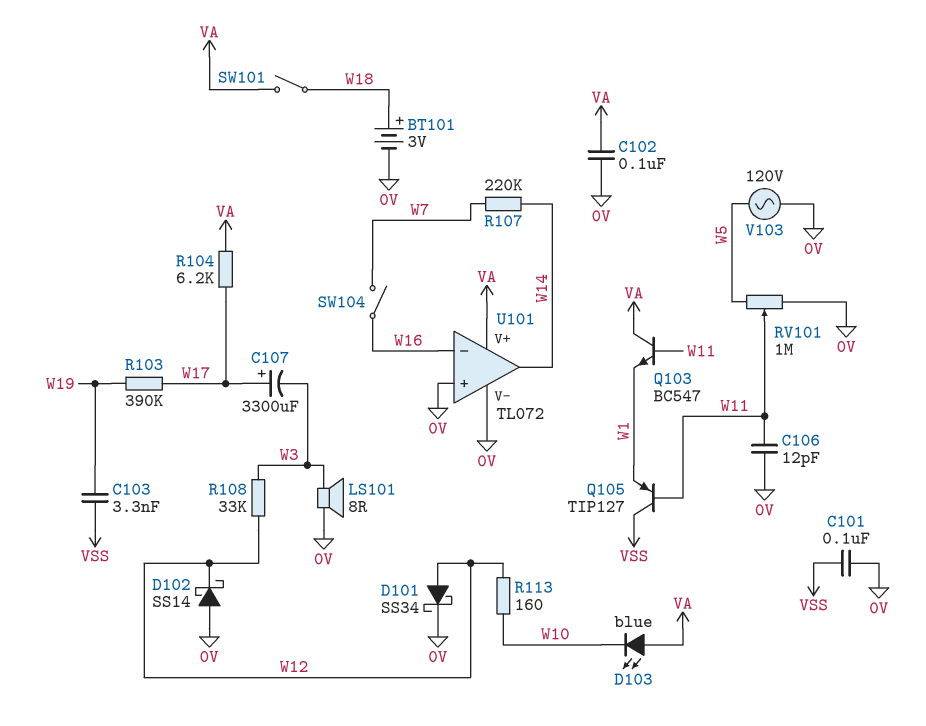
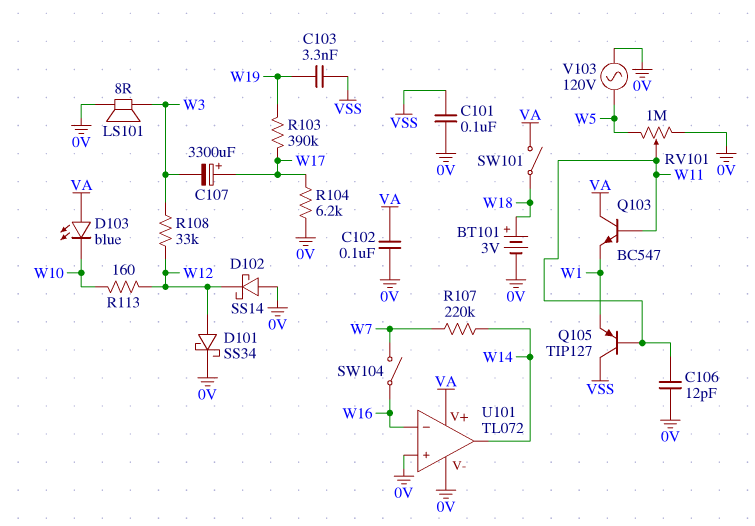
R104: 6.2k (VA, W17) -> 6.2k (0V, W17)

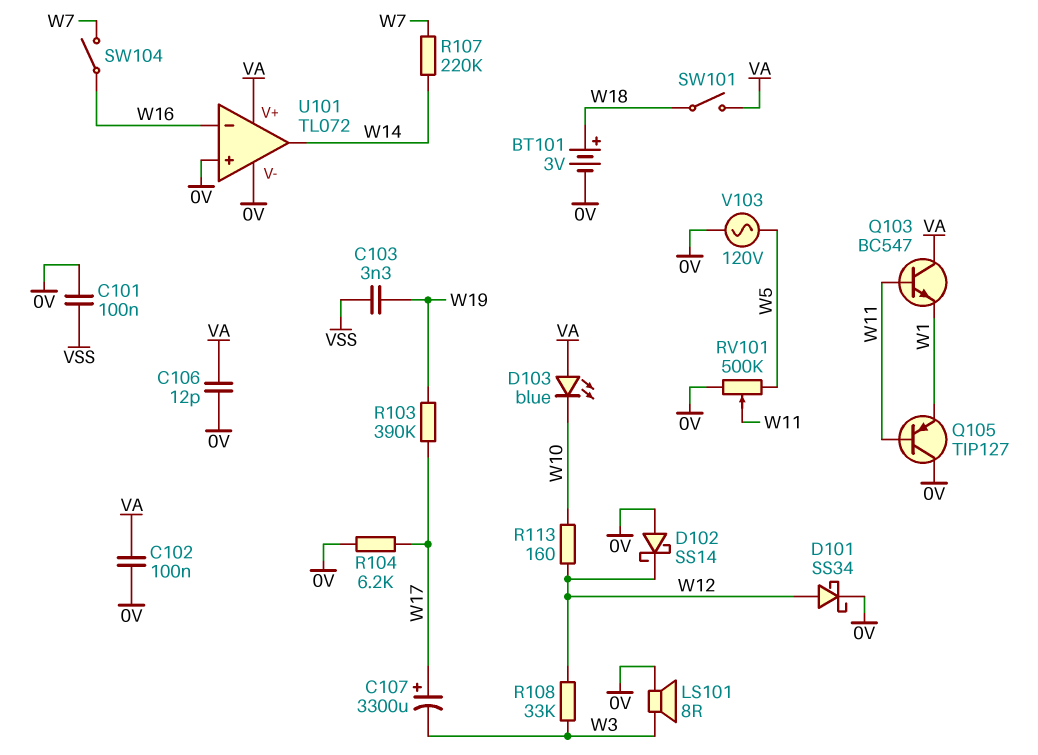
C106: 12pF (0V, W11) -> 12pF (0V, VA)
Q105: PNP TIP127 (B W11, C VSS, E W1) -> PNP TIP127 (B W11, C 0V, E W1)
RV101: 1M (0V, W5, wiper W11) -> 500k (0V, W5, wiper W11)

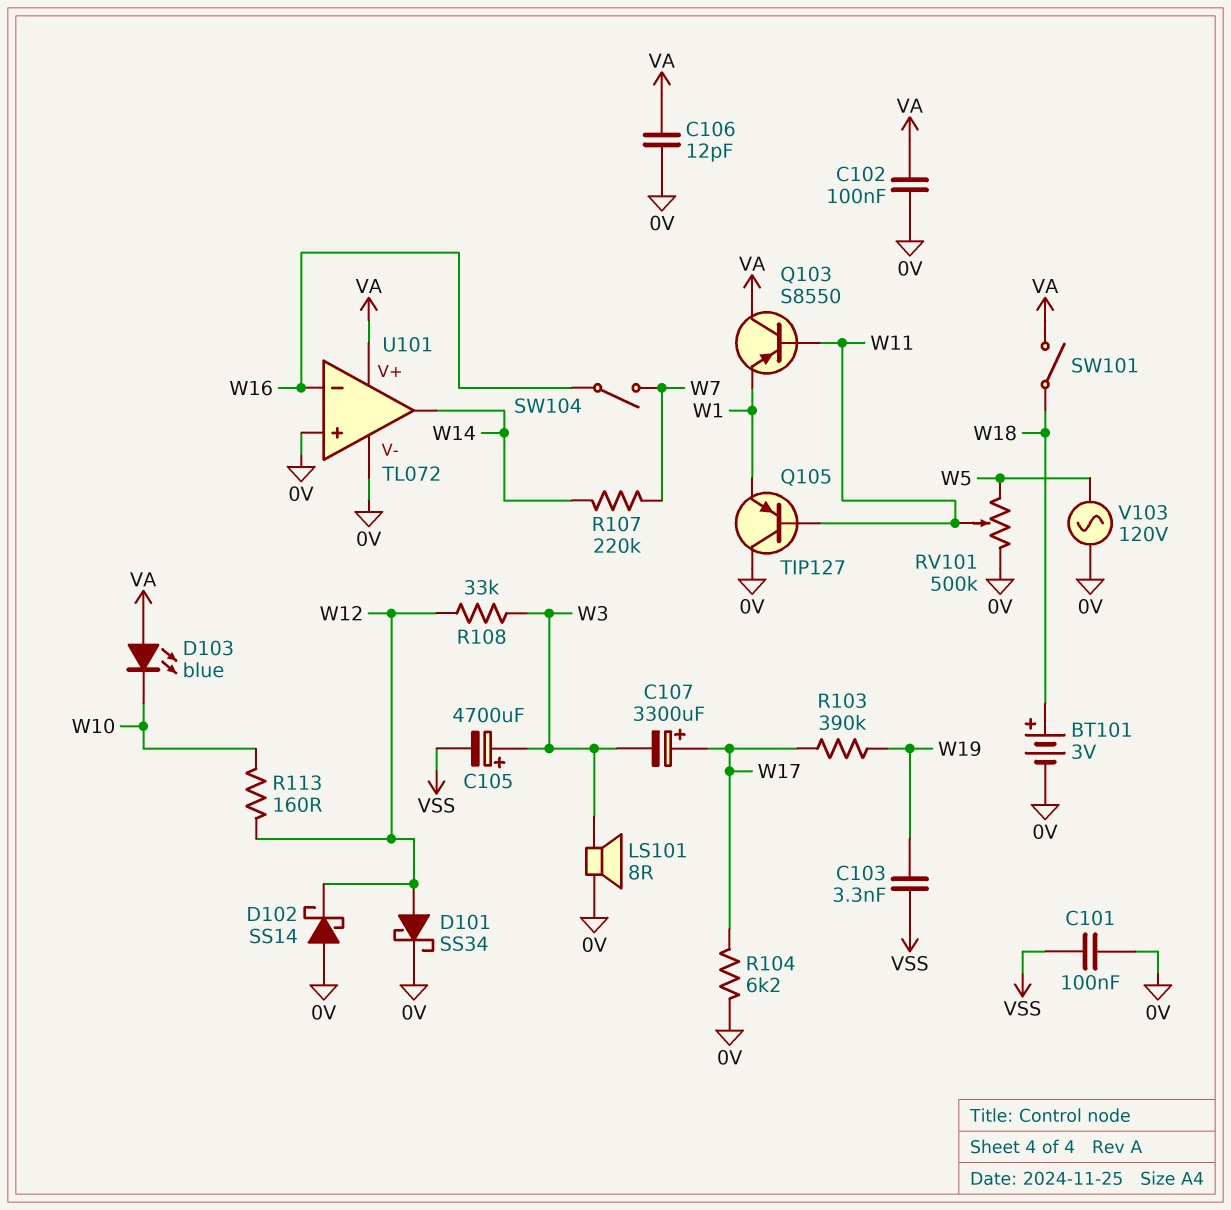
C105: none -> 4700uF (plus W3, minus VSS)
Q103: NPN BC547 (B W11, C VA, E W1) -> PNP S8550 (B W11, C VA, E W1)

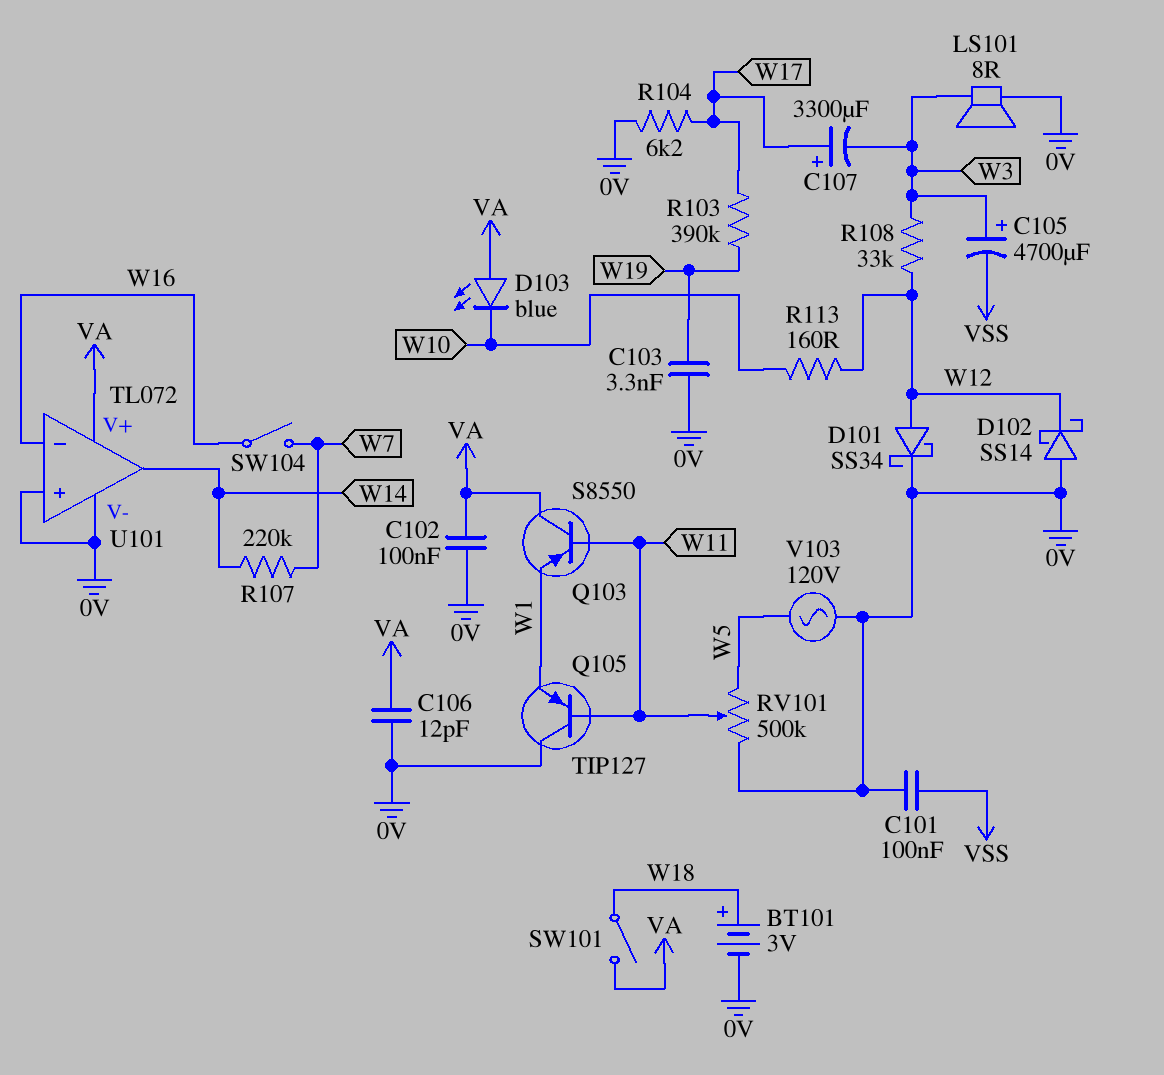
C103: 3.3nF (VSS, W19) -> 3.3nF (0V, W19)

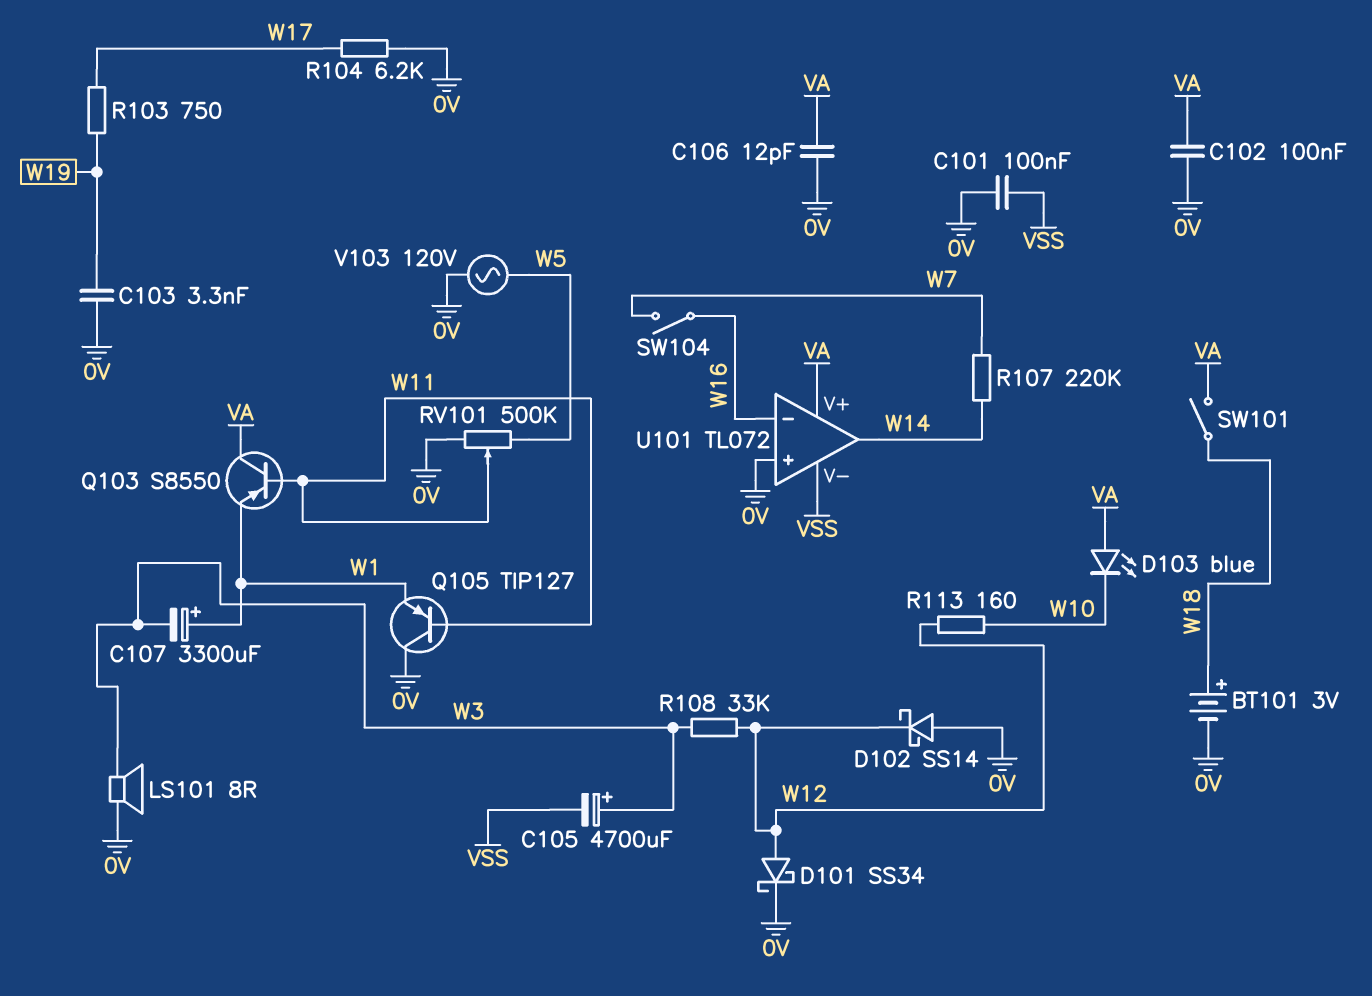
C107: 3300uF (plus W17, minus W3) -> 3300uF (plus W1, minus W3)
R103: 390k (W17, W19) -> 750 (W17, W19)
U101 pin V-: 0V -> VSS

